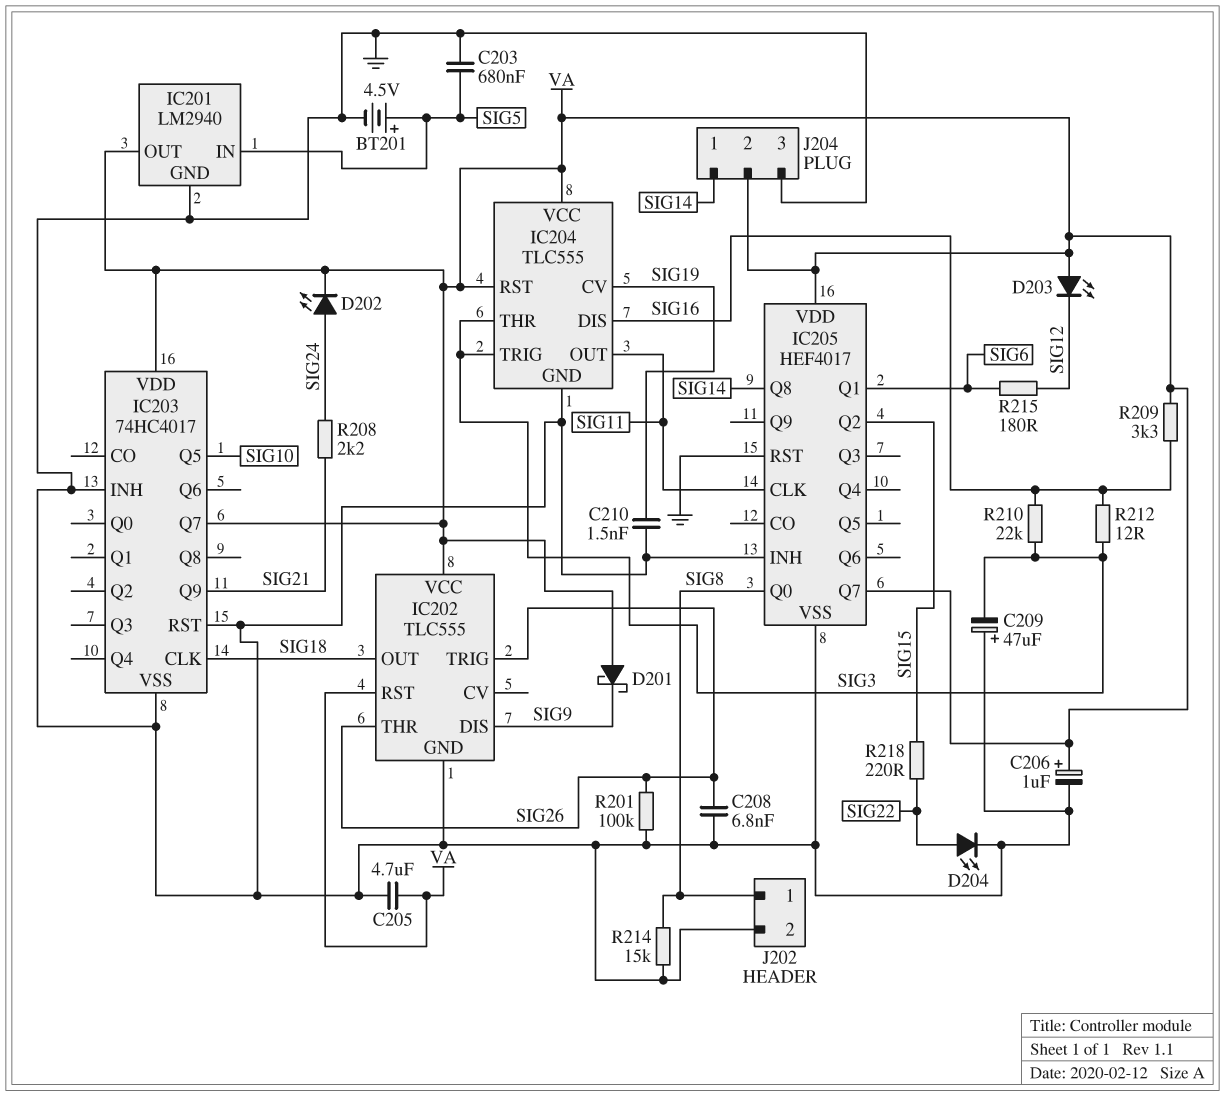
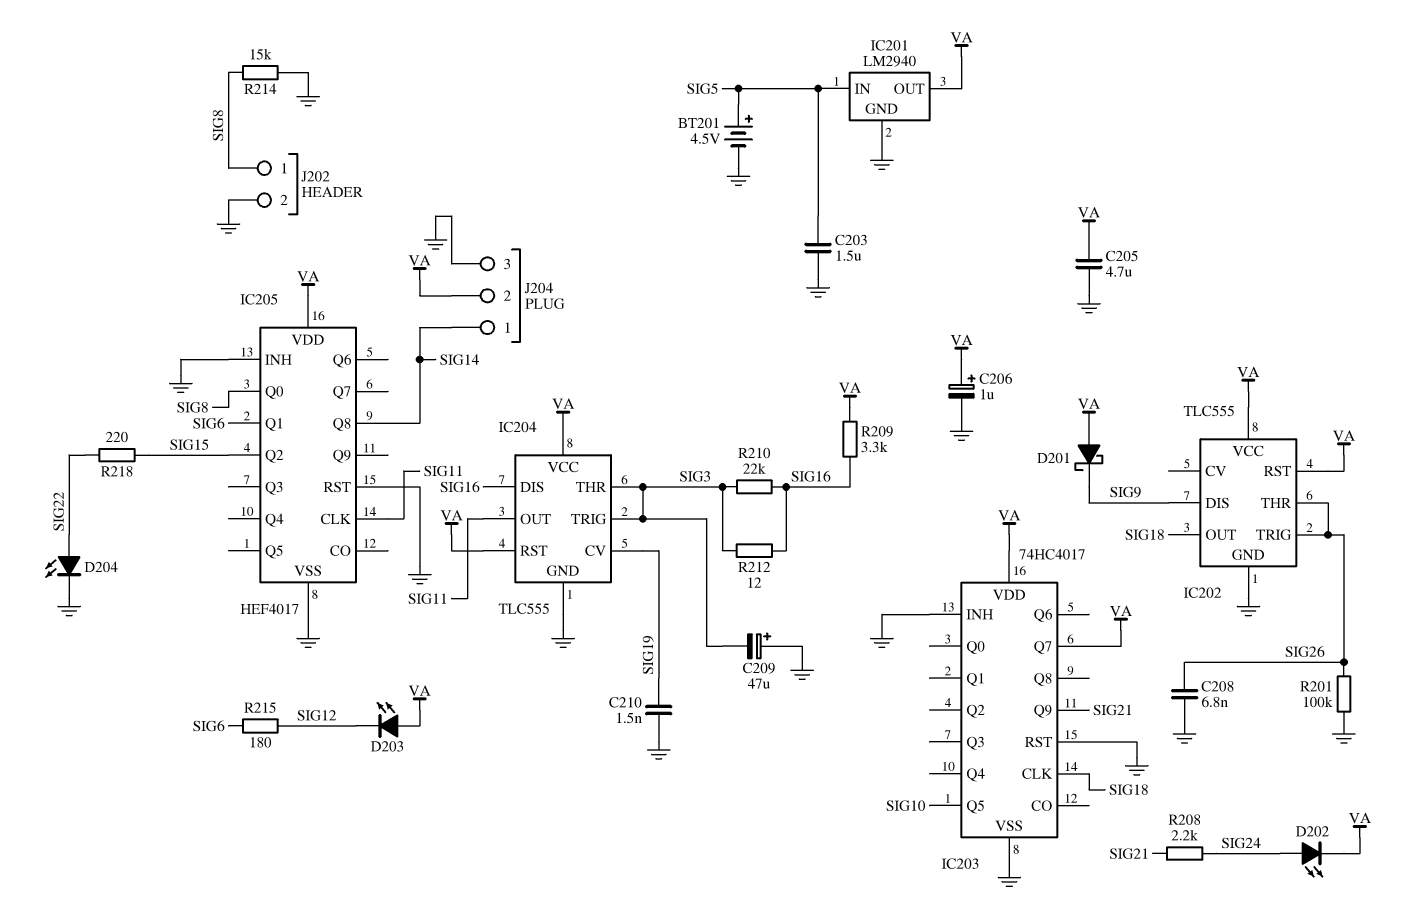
C203: 680nF (GND, SIG5) -> 1.5uF (GND, SIG5)
IC205 pin Q7: VA -> none

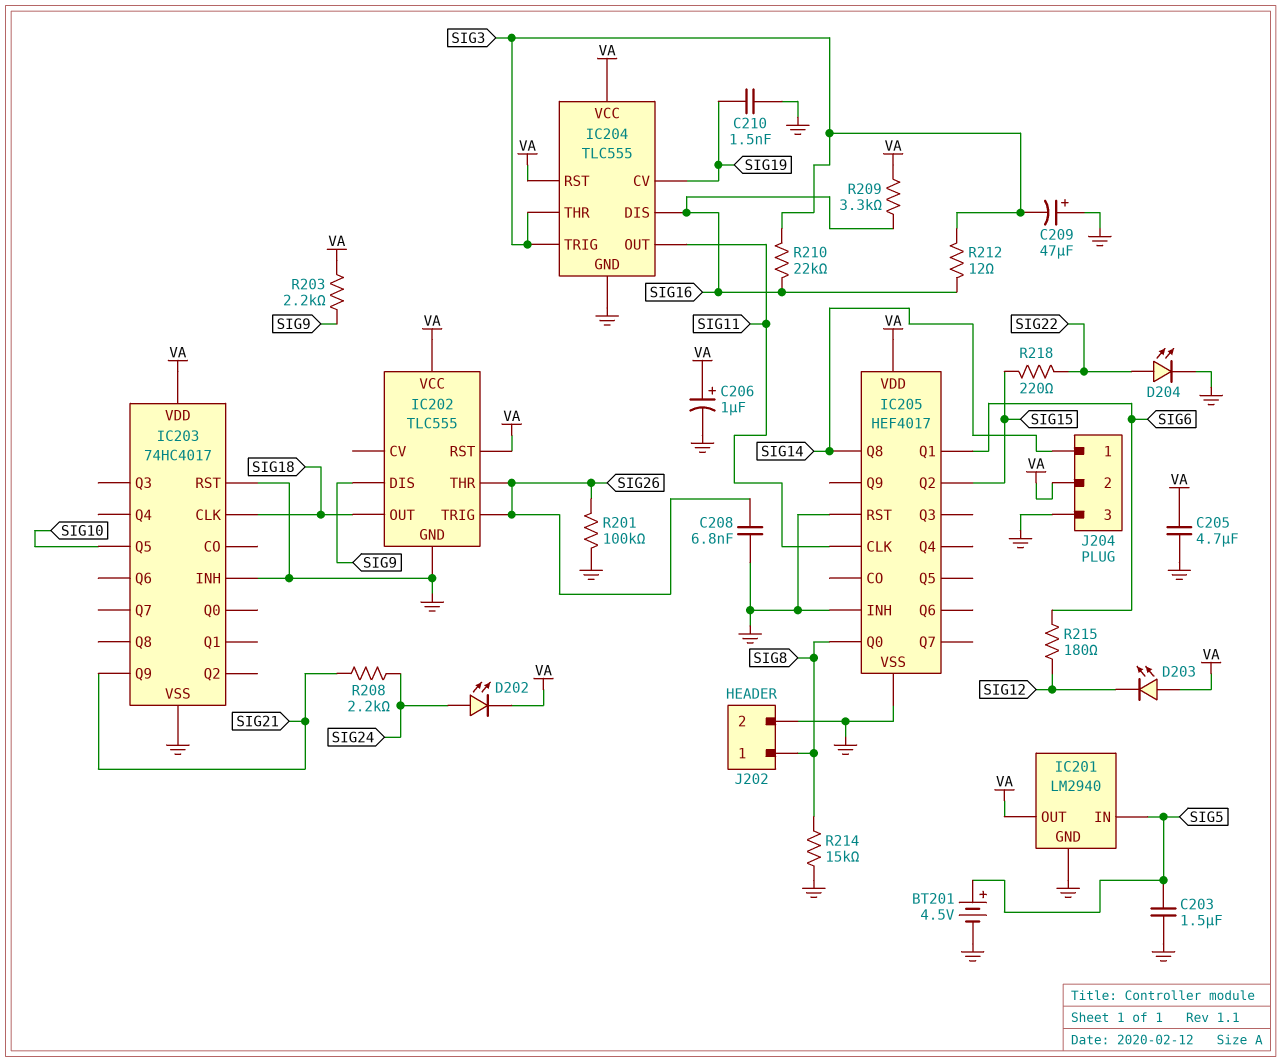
D201: schottky (A VA, K SIG9) -> none
IC203 pin Q7: VA -> none
R203: none -> 2.2k (SIG9, VA)

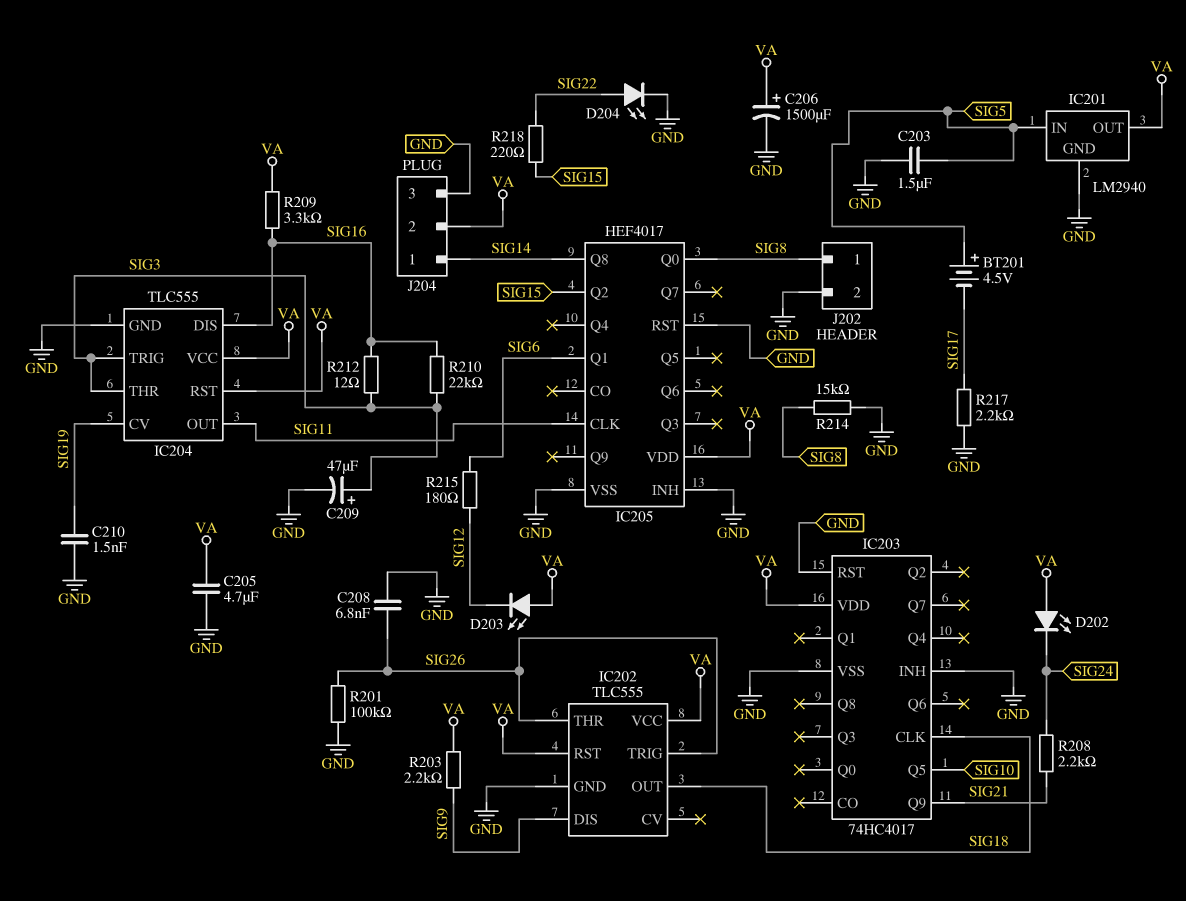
BT201: 4.5V (plus SIG5, minus GND) -> 4.5V (plus SIG5, minus SIG17)
C206: 1uF (plus VA, minus GND) -> 1500uF (plus VA, minus GND)
C209: 47uF (plus GND, minus SIG3) -> 47uF (plus SIG3, minus GND)
D202: LED (A SIG24, K VA) -> LED (A VA, K SIG24)
R217: none -> 2.2k (GND, SIG17)

